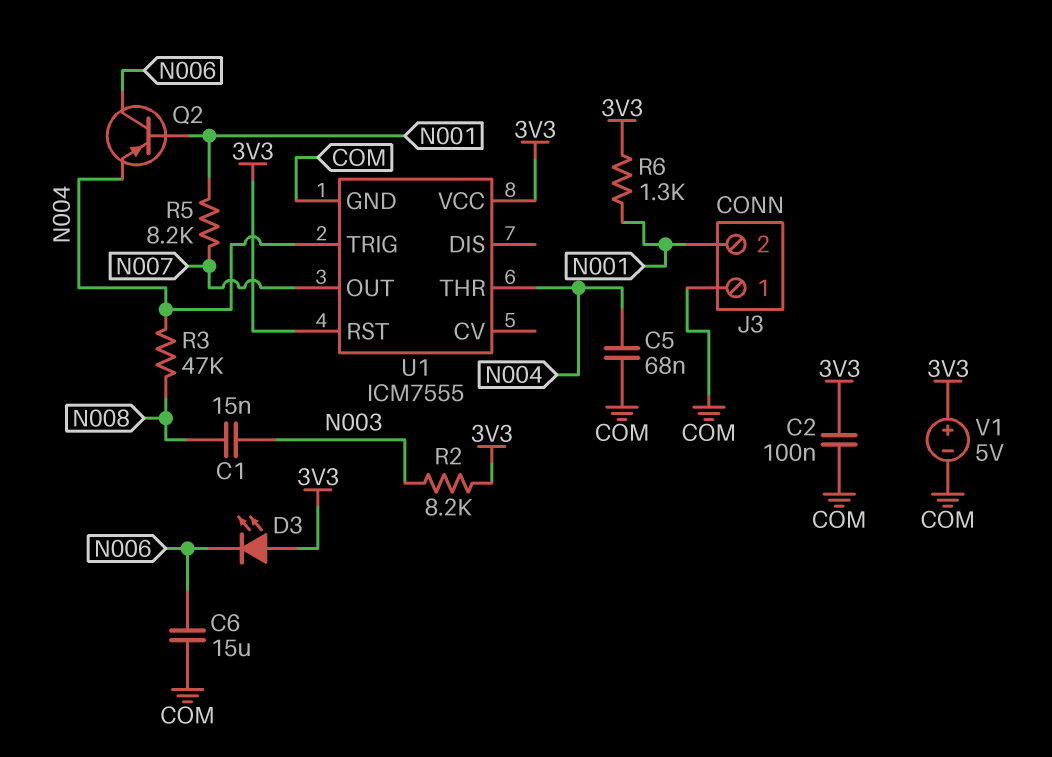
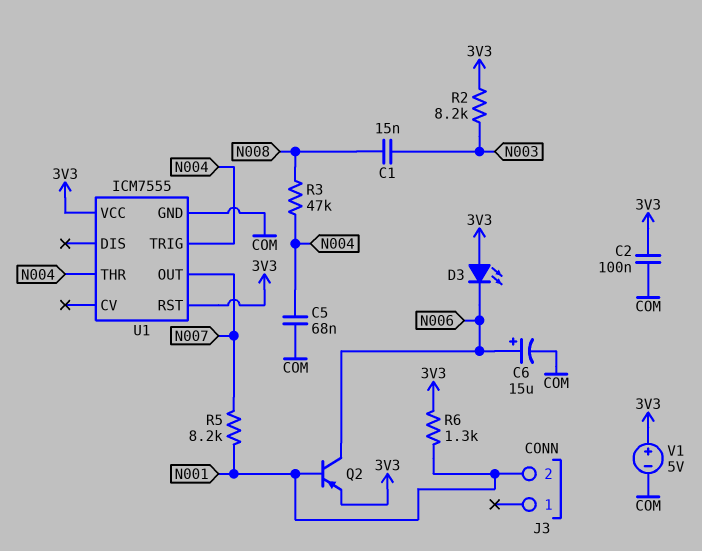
C6: 15uF (COM, N006) -> 15uF (plus N006, minus COM)
J3 pin 1: COM -> none
Q2: PNP (B N001, C N006, E N004) -> PNP (B N001, C N006, E 3V3)

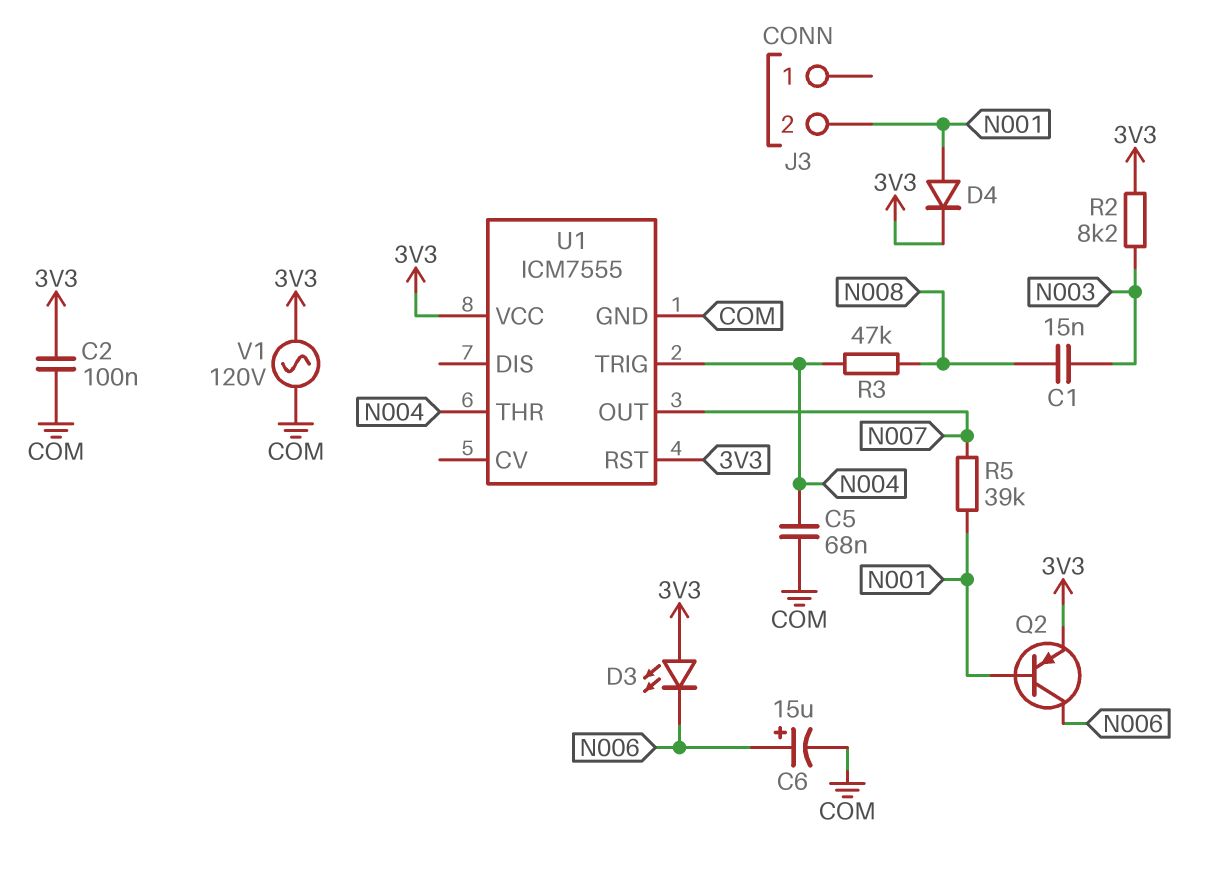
D4: none -> diode (A N001, K 3V3)
R5: 8.2k (N001, N007) -> 39k (N001, N007)
R6: 1.3k (3V3, N001) -> none
V1: 5V (plus 3V3, minus COM) -> AC 120V (3V3, COM)

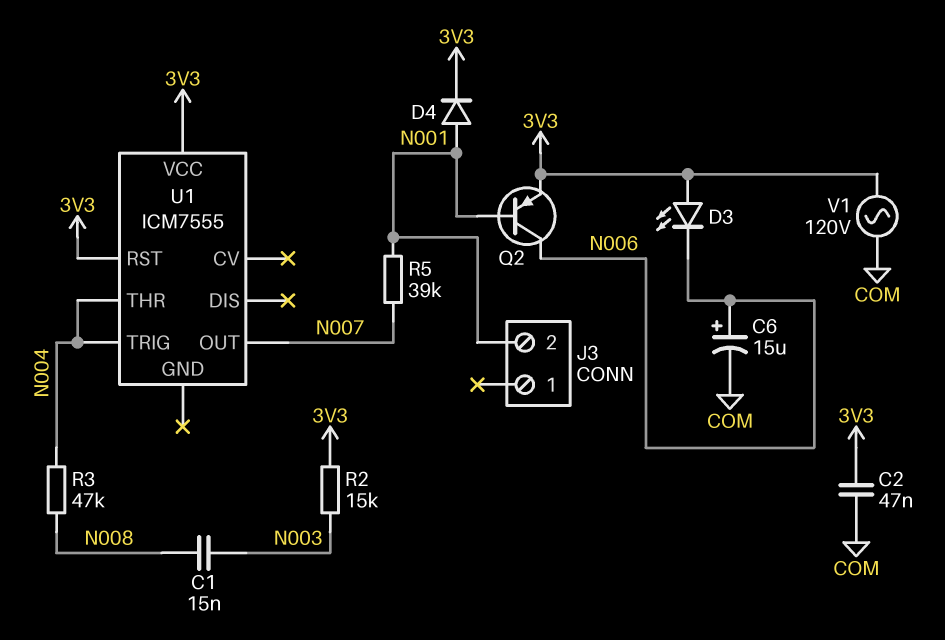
C2: 100nF (3V3, COM) -> 47nF (3V3, COM)
C5: 68nF (COM, N004) -> none
R2: 8.2k (3V3, N003) -> 15k (3V3, N003)
U1 pin GND: COM -> none

